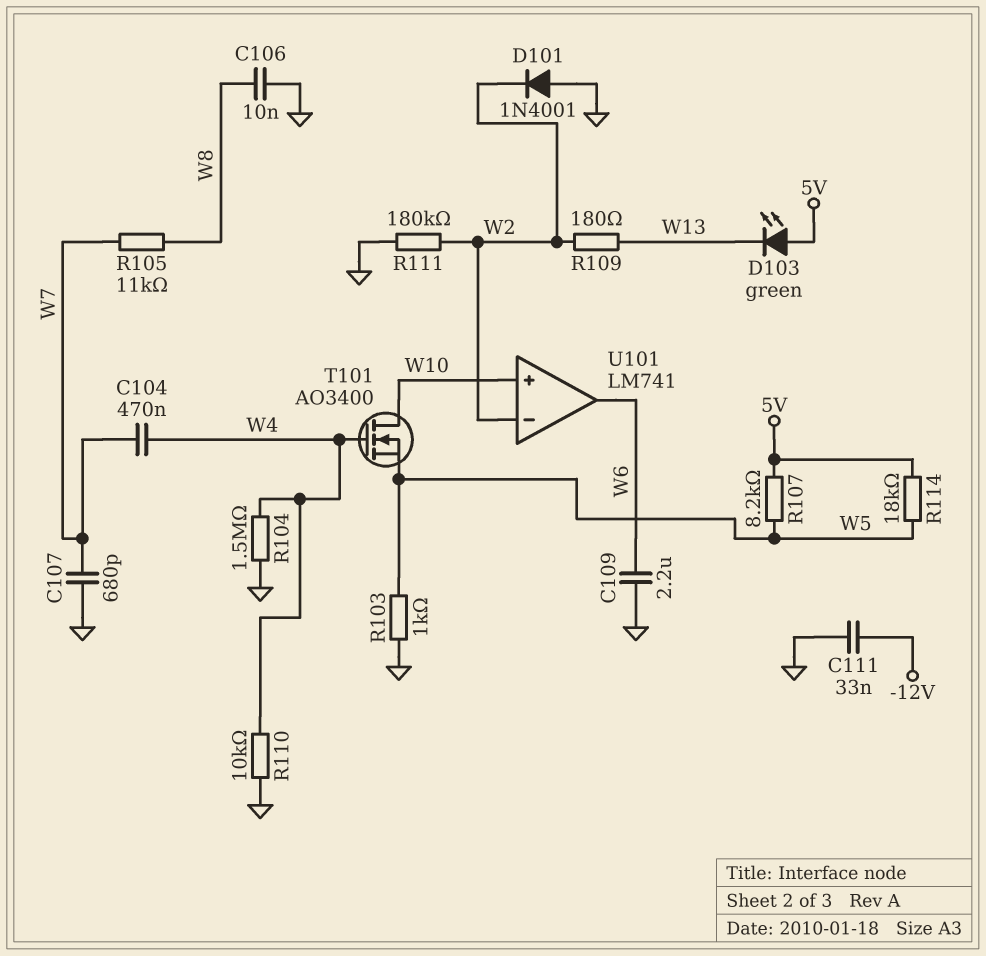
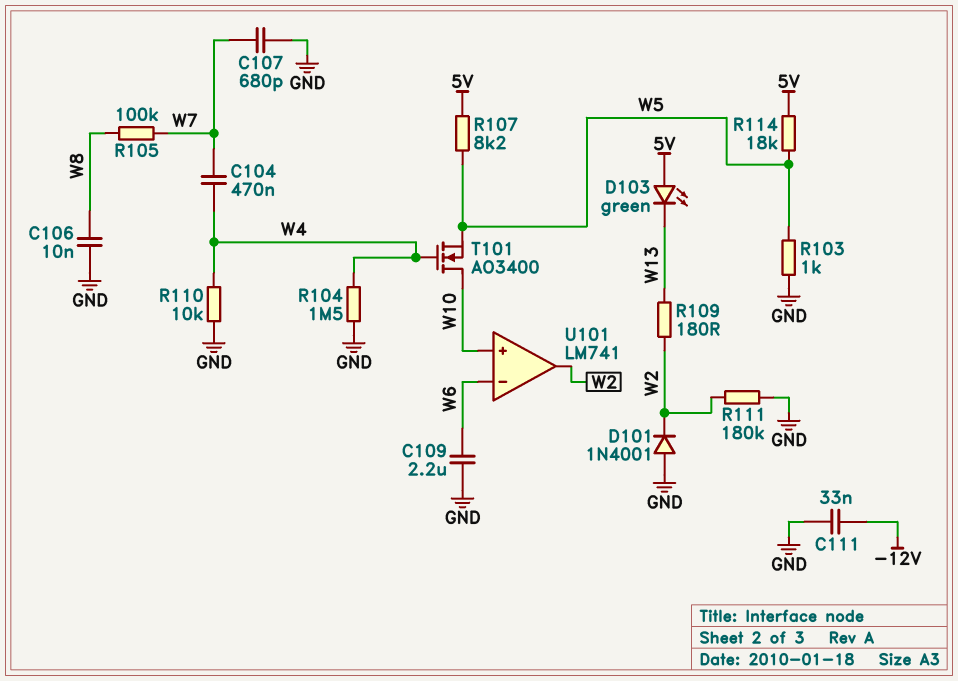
R105: 11k (W7, W8) -> 100k (W7, W8)
U101 pin in-: W2 -> W6
U101 pin out: W6 -> W2

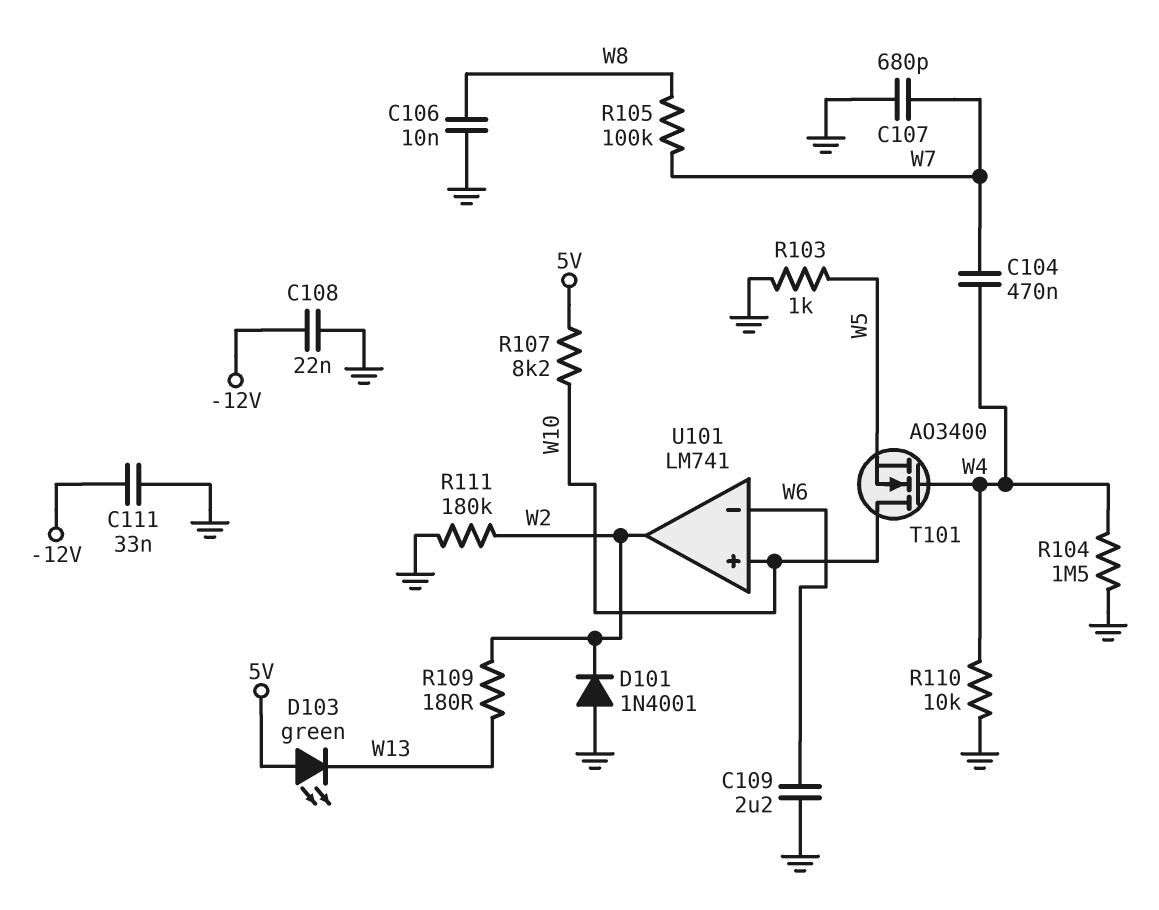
C108: none -> 22nF (-12V, GND)
R107: 8.2k (5V, W5) -> 8.2k (5V, W10)
R114: 18k (5V, W5) -> none

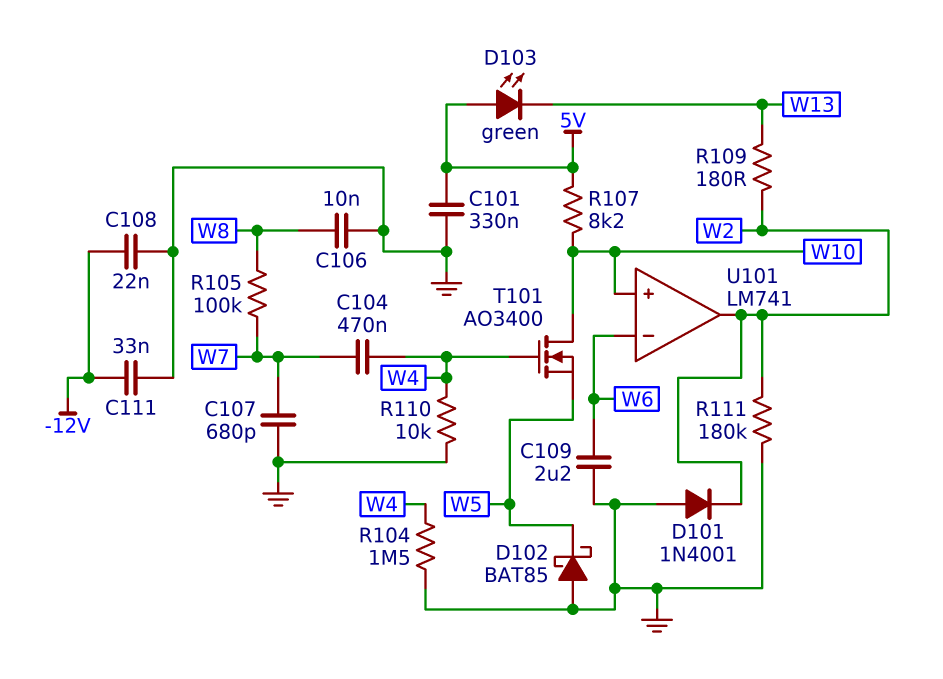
C101: none -> 330nF (5V, GND)
D102: none -> schottky BAT85 (A GND, K W5)
R103: 1k (GND, W5) -> none

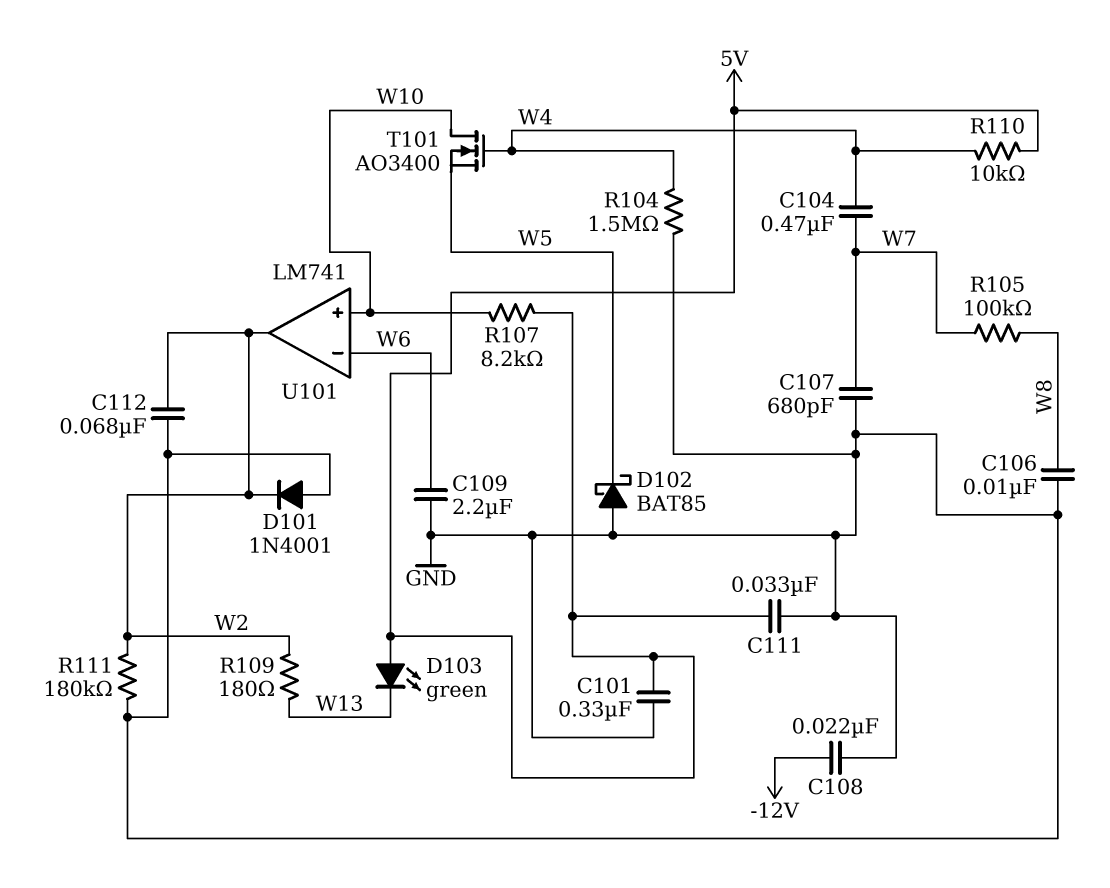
C111: 33nF (-12V, GND) -> 33nF (5V, GND)
C112: none -> 68nF (GND, W2)
R110: 10k (GND, W4) -> 10k (5V, W4)

